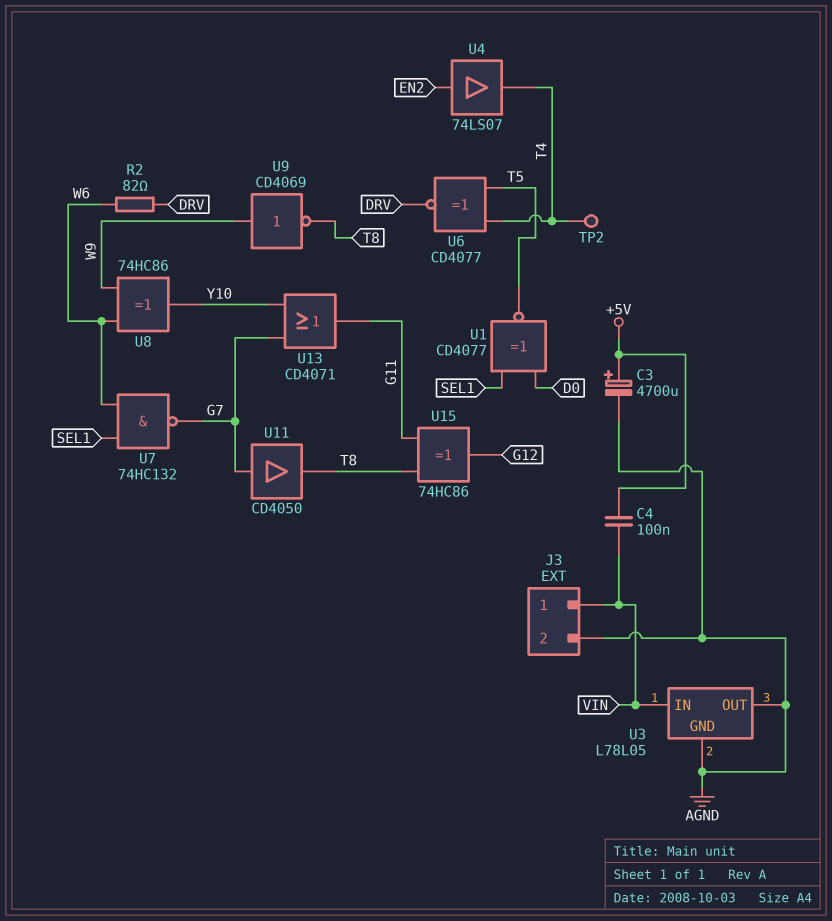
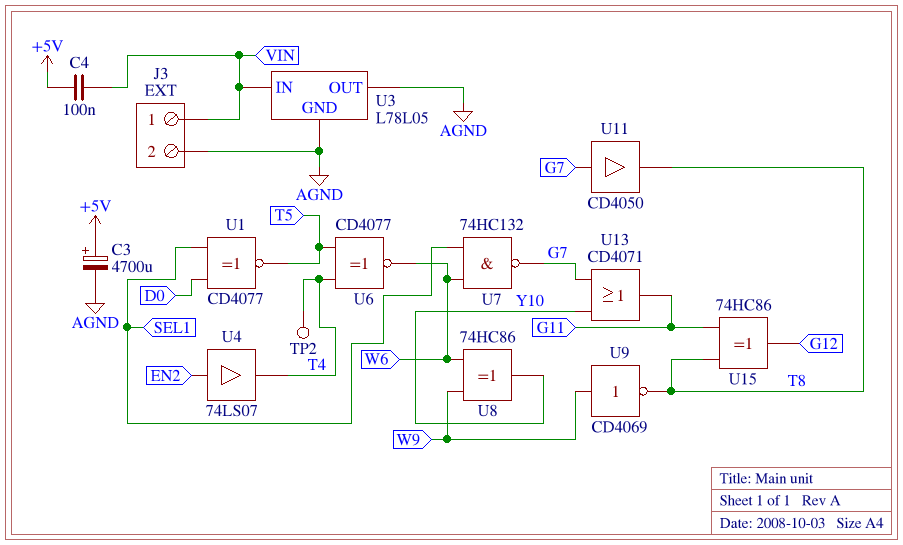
R2: 82 (DRV, W6) -> none
U6: XNOR CD4077 (in T4, in T5, out DRV) -> XNOR CD4077 (in T4, in T5, out W6)

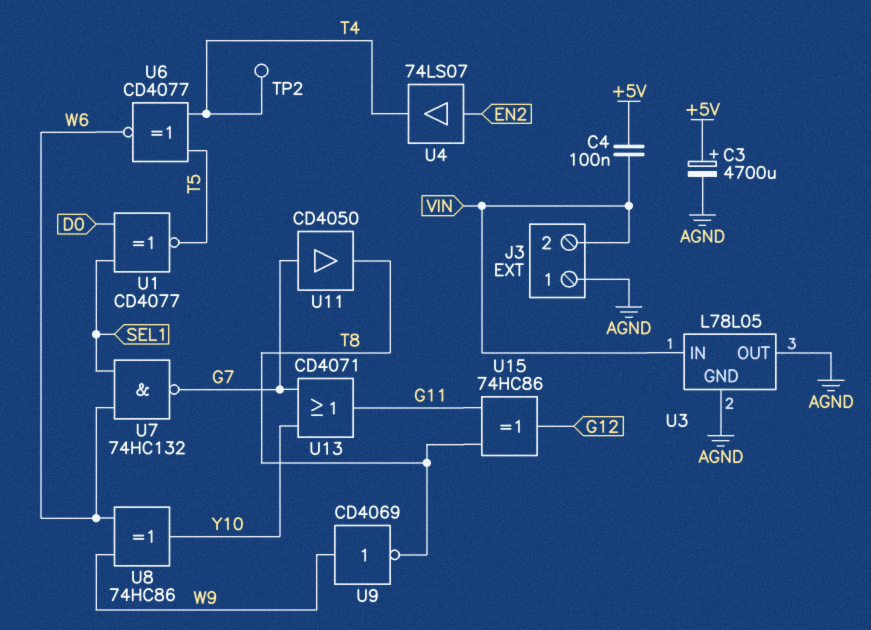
J3 pin 1: VIN -> AGND
J3 pin 2: AGND -> VIN

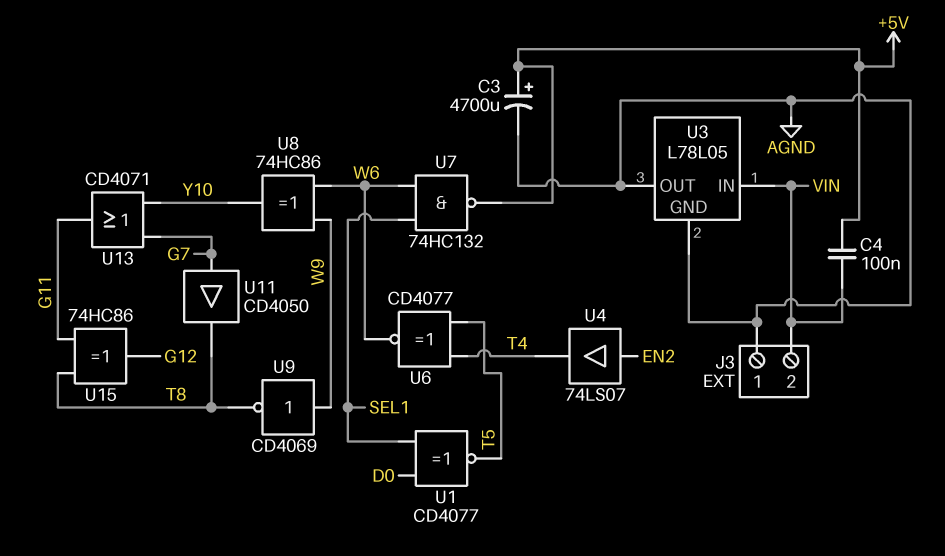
TP2: test point (T4) -> none
U7: NAND 74HC132 (in SEL1, in W6, out G7) -> NAND 74HC132 (in SEL1, in W6, out +5V)

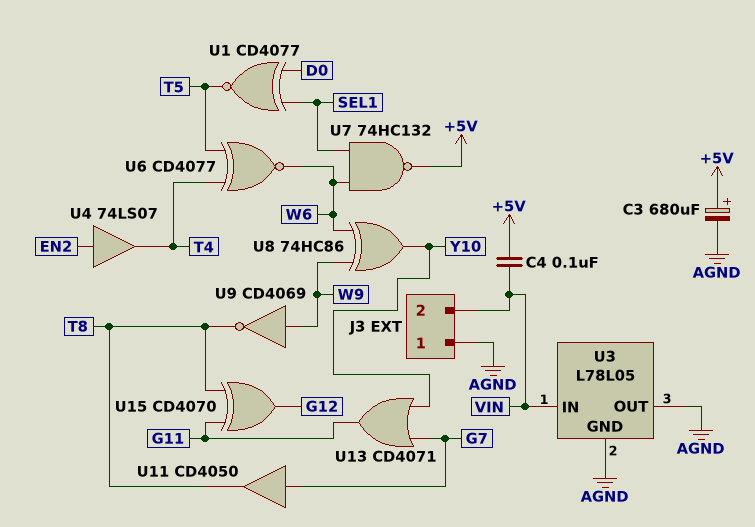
C3: 4700uF (plus +5V, minus AGND) -> 680uF (plus +5V, minus AGND)
U15: XOR 74HC86 (in G11, in T8, out G12) -> XOR CD4070 (in G11, in T8, out G12)

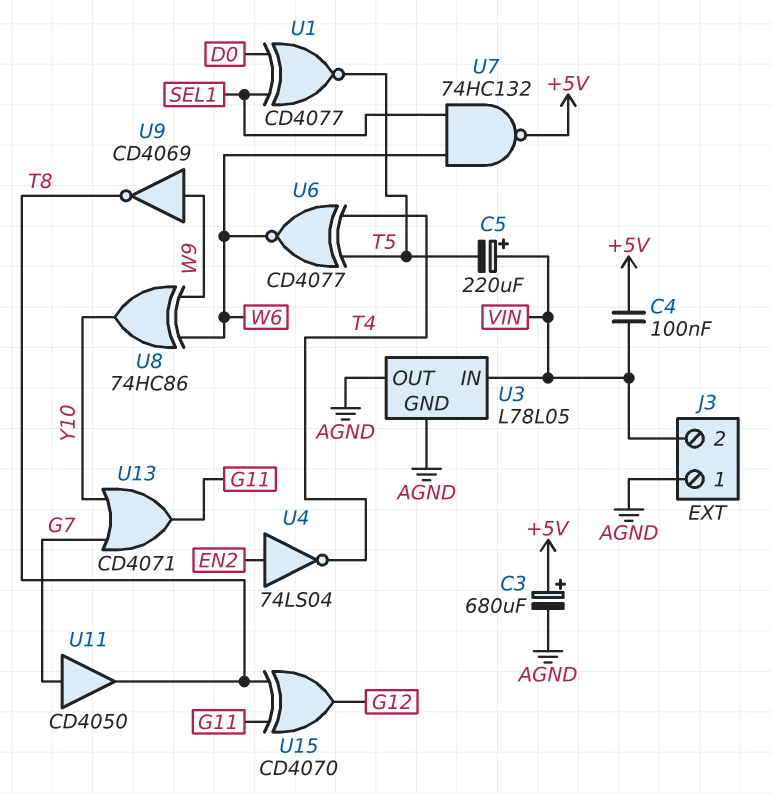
C5: none -> 220uF (plus VIN, minus T5)
U4: buffer 74LS07 (in EN2, out T4) -> NOT 74LS04 (in EN2, out T4)

